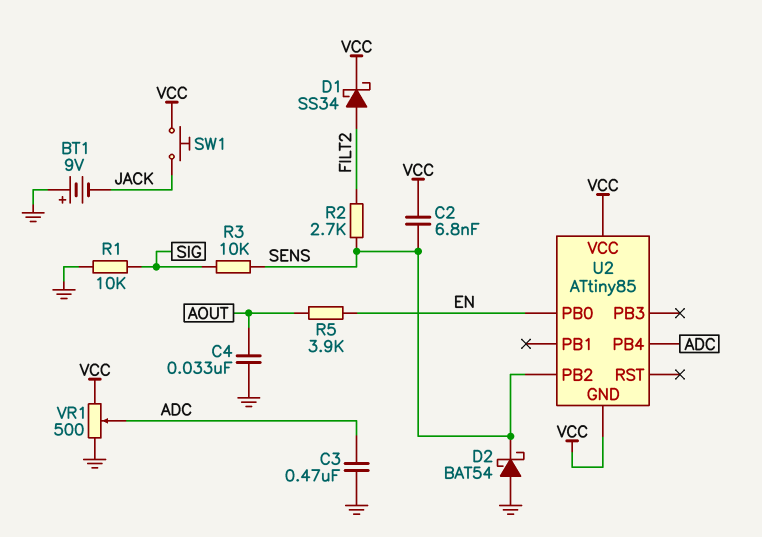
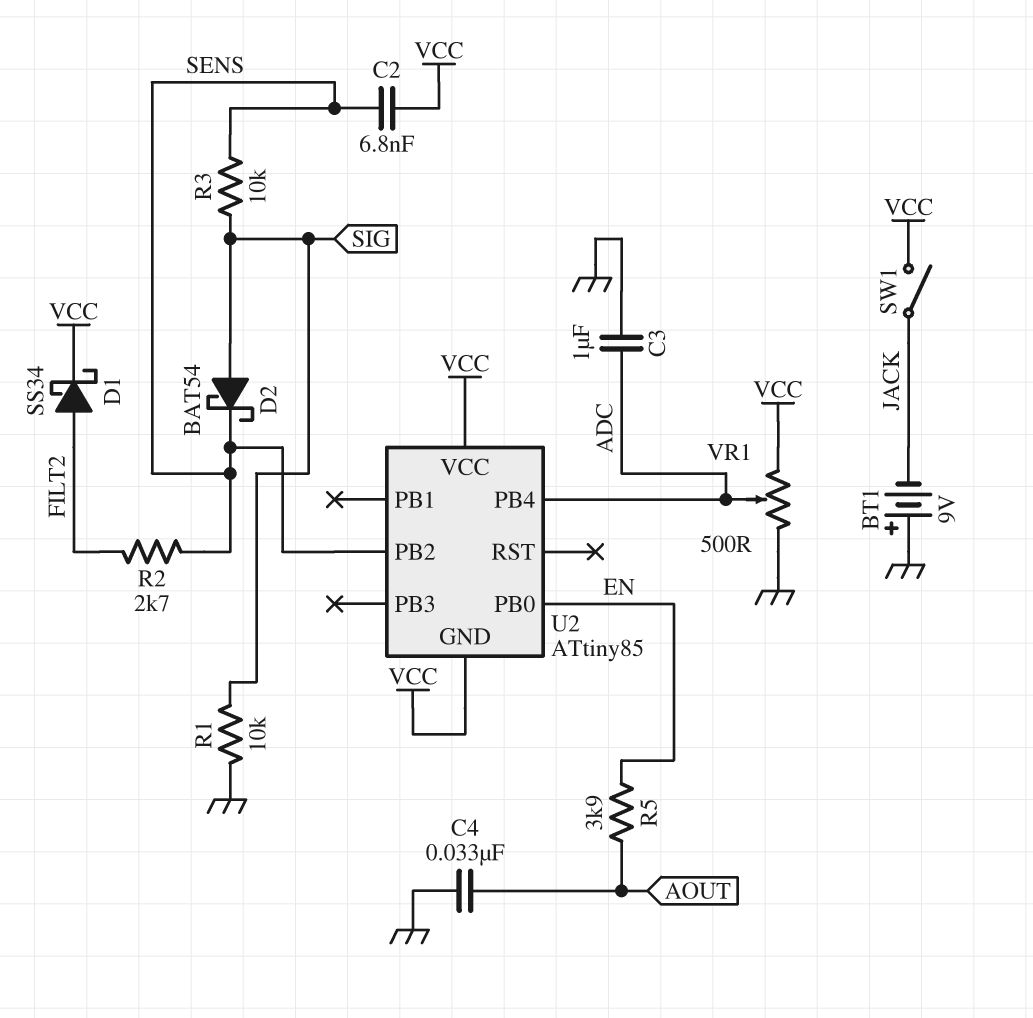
C3: 470nF (ADC, GND) -> 1uF (ADC, GND)
D2: schottky BAT54 (A GND, K SENS) -> schottky BAT54 (A SIG, K SENS)
SW1: button (JACK, VCC) -> switch (JACK, VCC)

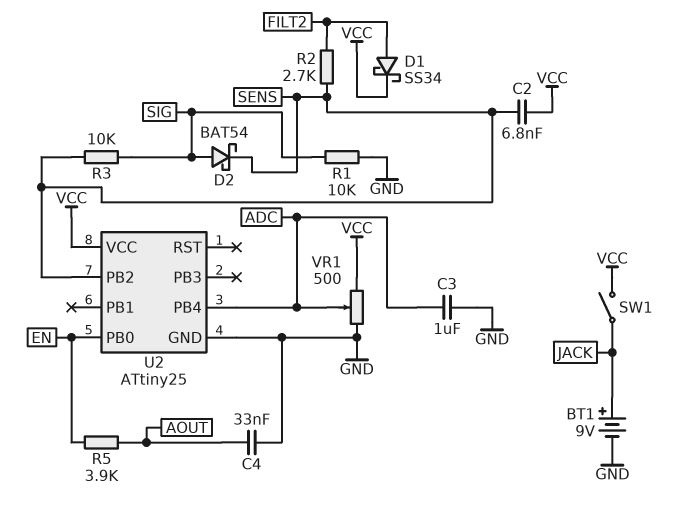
BT1: 9V (plus GND, minus JACK) -> 9V (plus JACK, minus GND)
U2: ATtiny85 -> ATtiny25
U2 pin GND: VCC -> GND

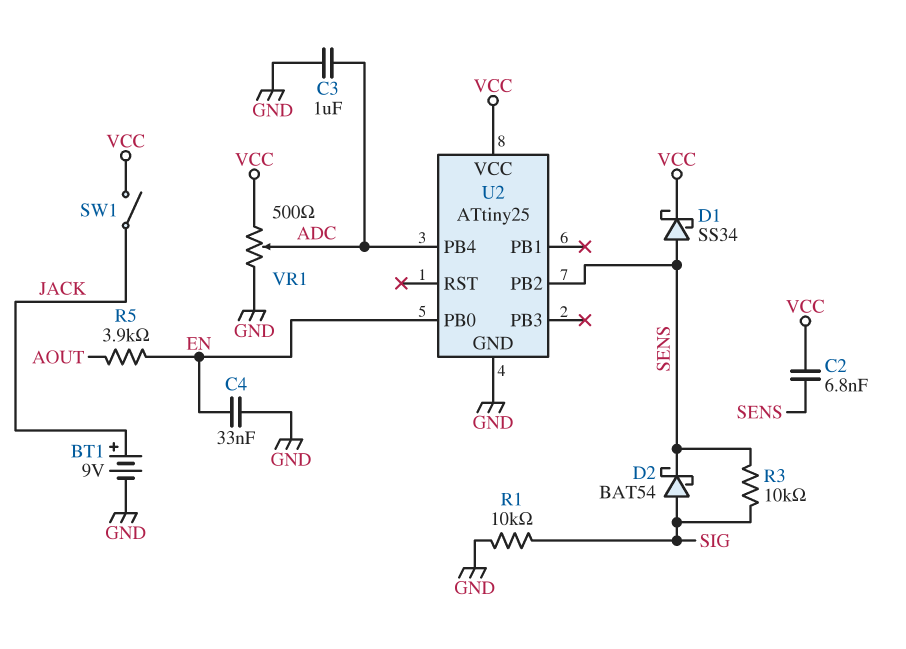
C4: 33nF (AOUT, GND) -> 33nF (EN, GND)
D1: schottky SS34 (A FILT2, K VCC) -> schottky SS34 (A SENS, K VCC)
R2: 2.7k (FILT2, SENS) -> none

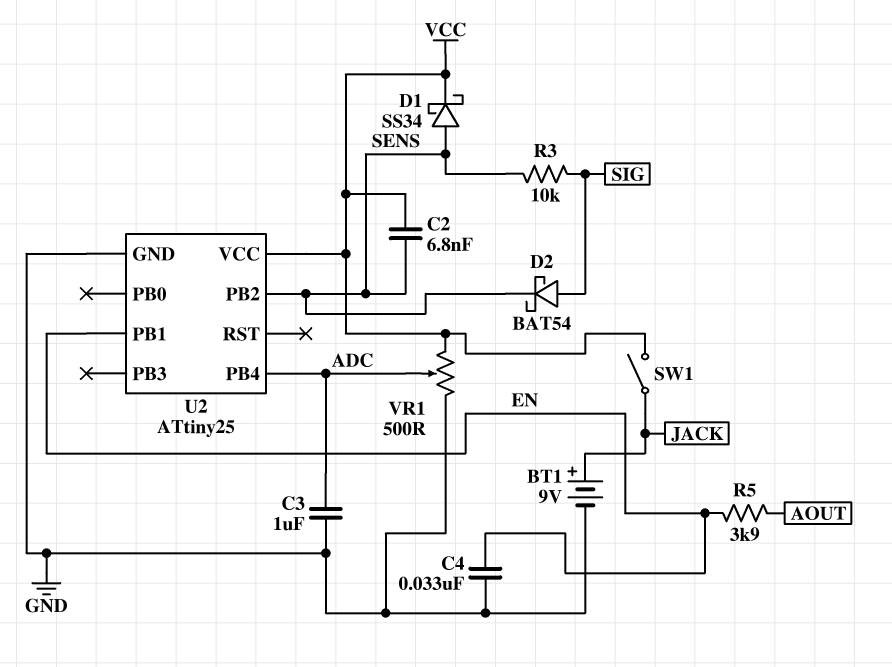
R1: 10k (GND, SIG) -> none
U2 pin PB0: EN -> none
U2 pin PB1: none -> EN

